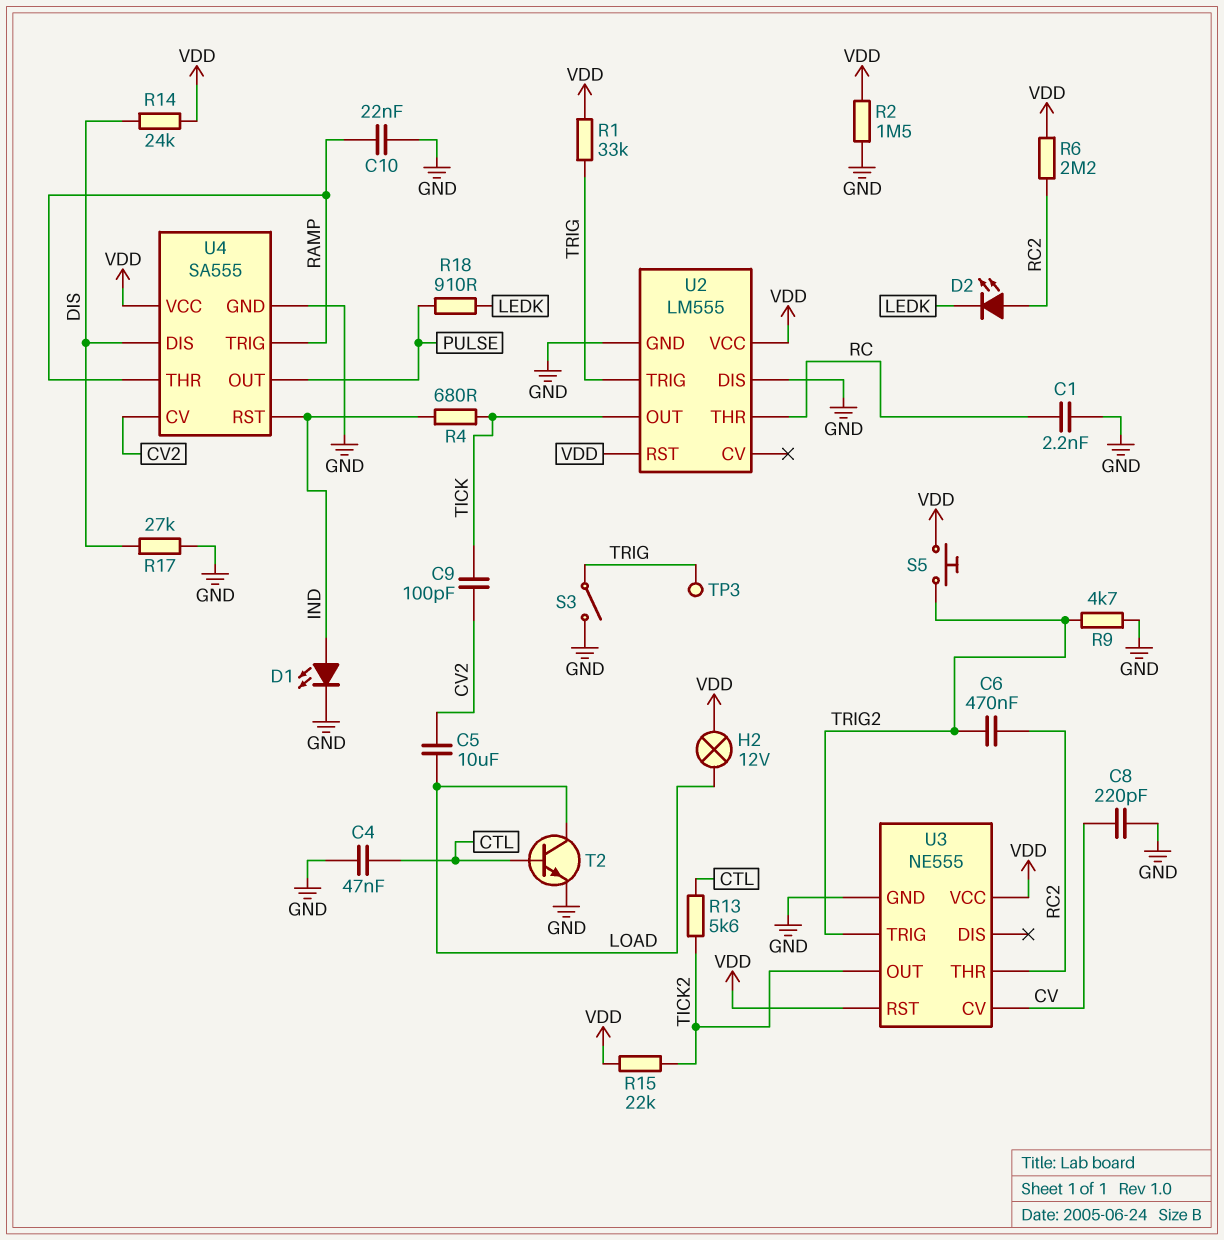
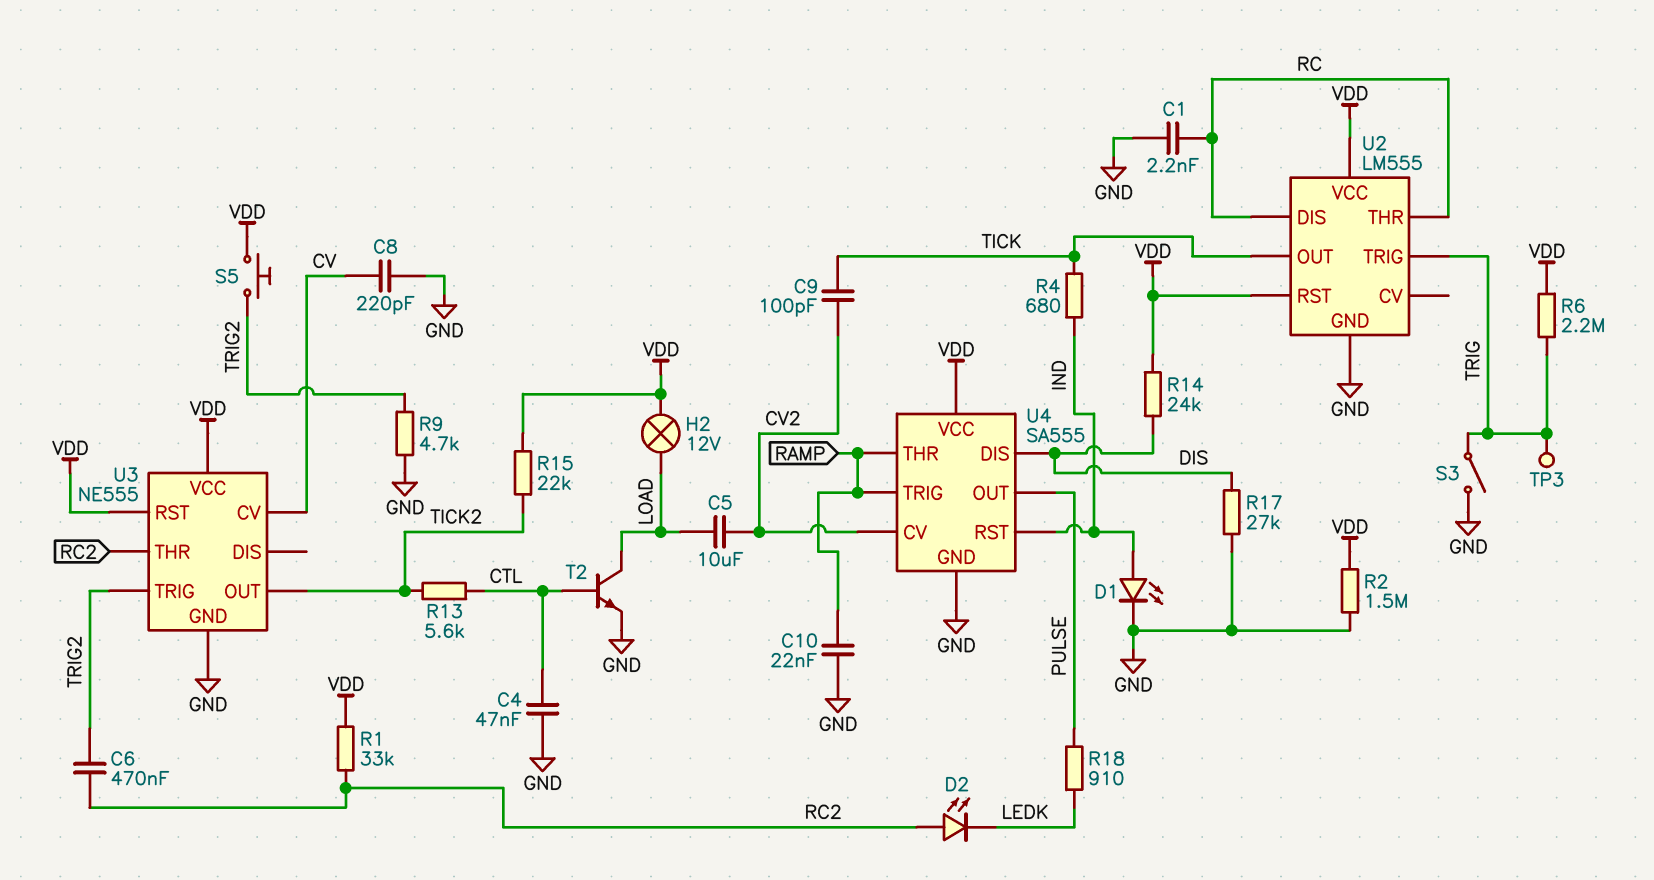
R1: 33k (TRIG, VDD) -> 33k (RC2, VDD)
R6: 2.2M (RC2, VDD) -> 2.2M (TRIG, VDD)
U2 pin DIS: GND -> RC

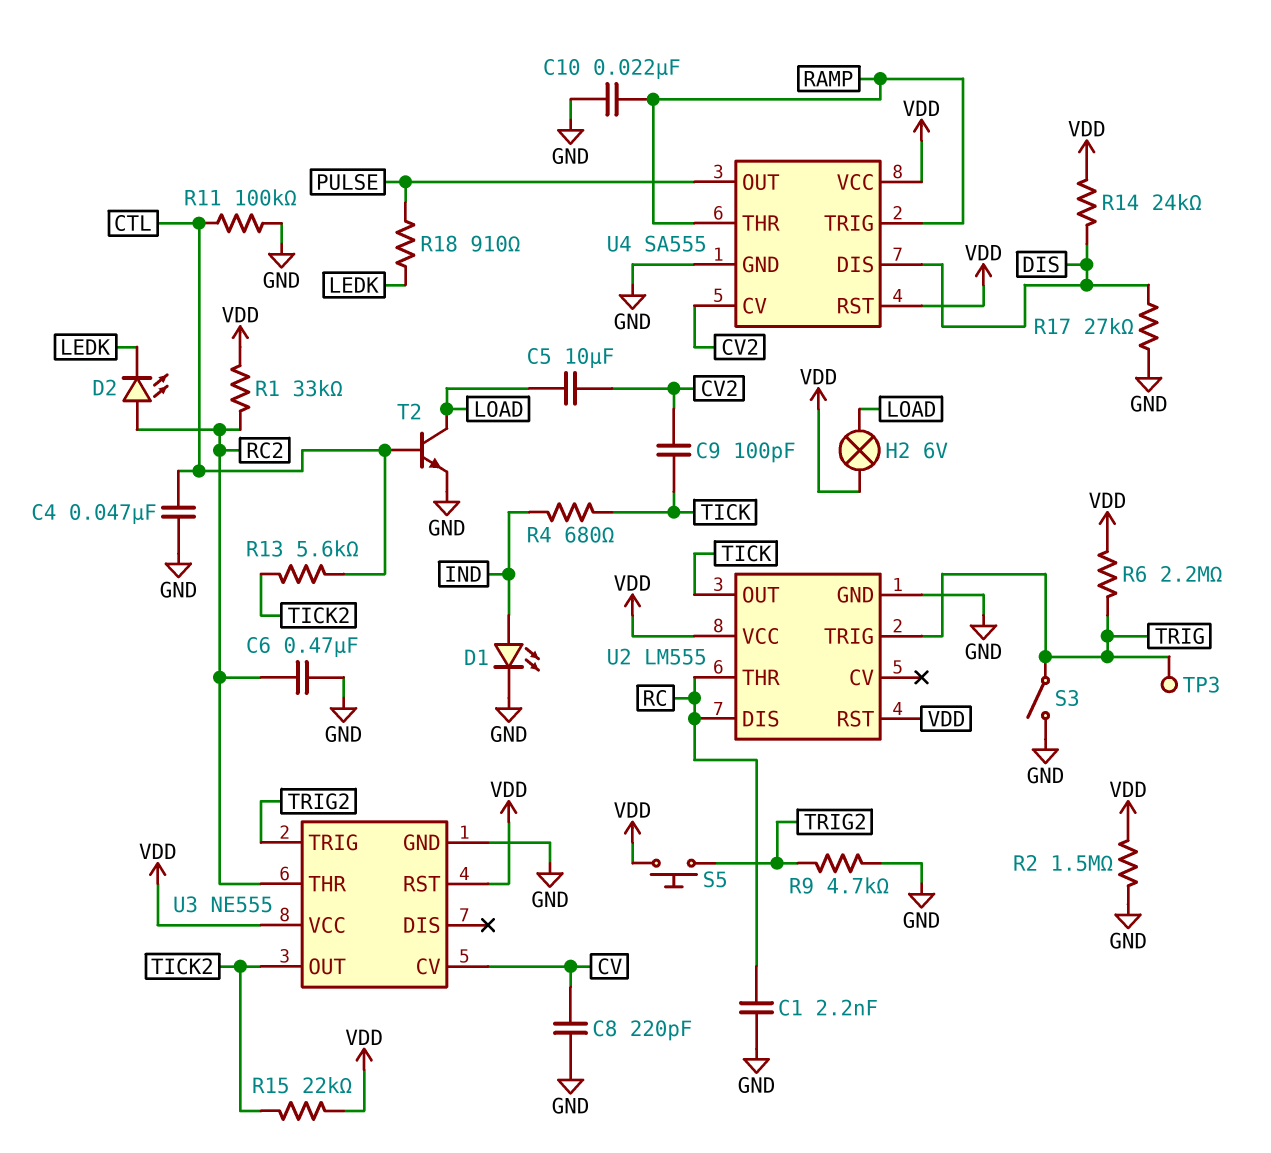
C6: 470nF (RC2, TRIG2) -> 470nF (GND, RC2)
H2: lamp 12V (LOAD, VDD) -> lamp 6V (LOAD, VDD)
R11: none -> 100k (CTL, GND)
U4 pin RST: IND -> VDD

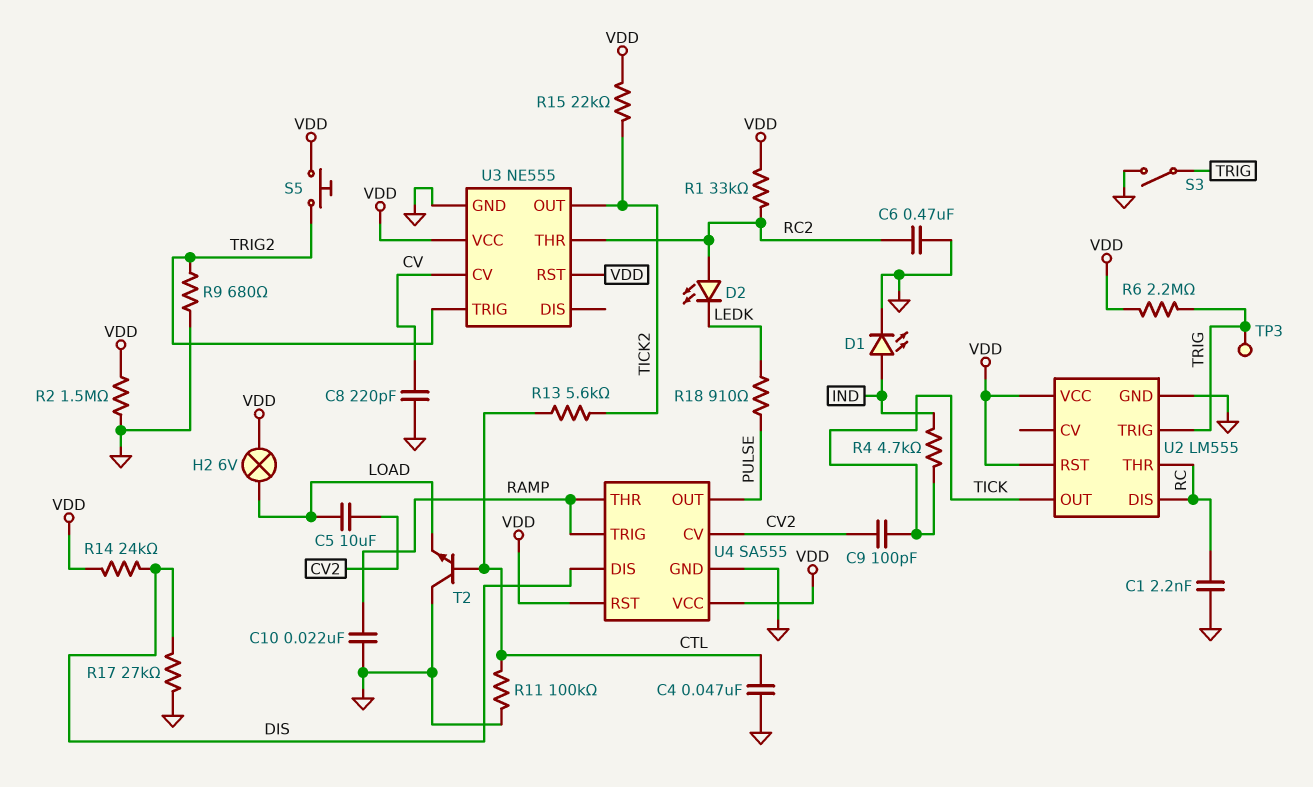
R4: 680 (IND, TICK) -> 4.7k (IND, TICK)
R9: 4.7k (GND, TRIG2) -> 680 (GND, TRIG2)
T2: NPN (B CTL, C LOAD, E GND) -> NPN (B CTL, C GND, E LOAD)

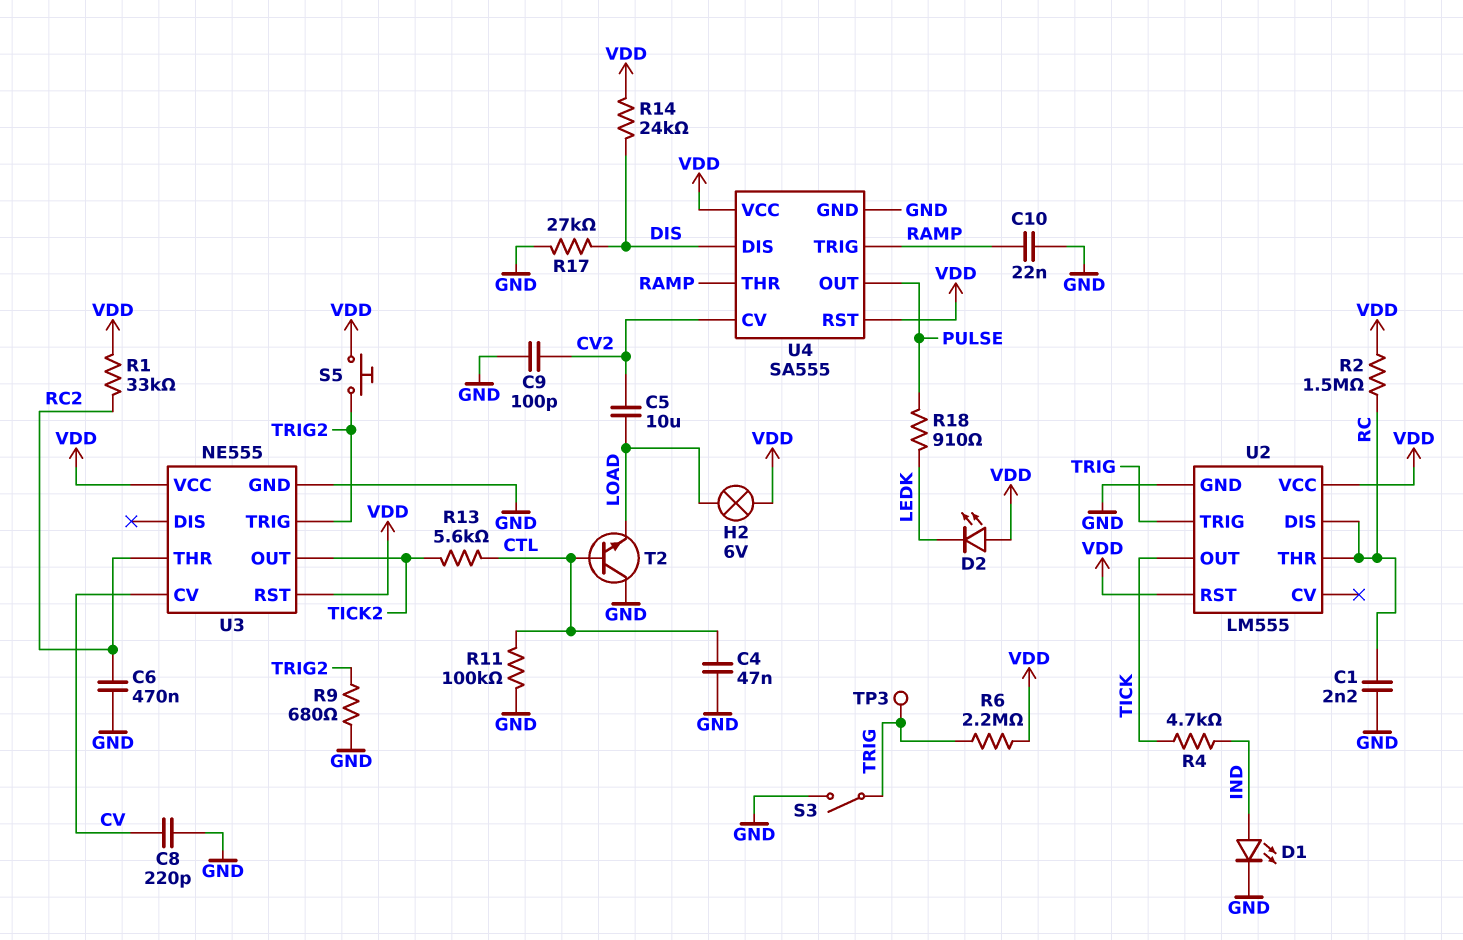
C9: 100pF (CV2, TICK) -> 100pF (CV2, GND)
D2: LED (A RC2, K LEDK) -> LED (A VDD, K LEDK)
R2: 1.5M (GND, VDD) -> 1.5M (RC, VDD)
R15: 22k (TICK2, VDD) -> none

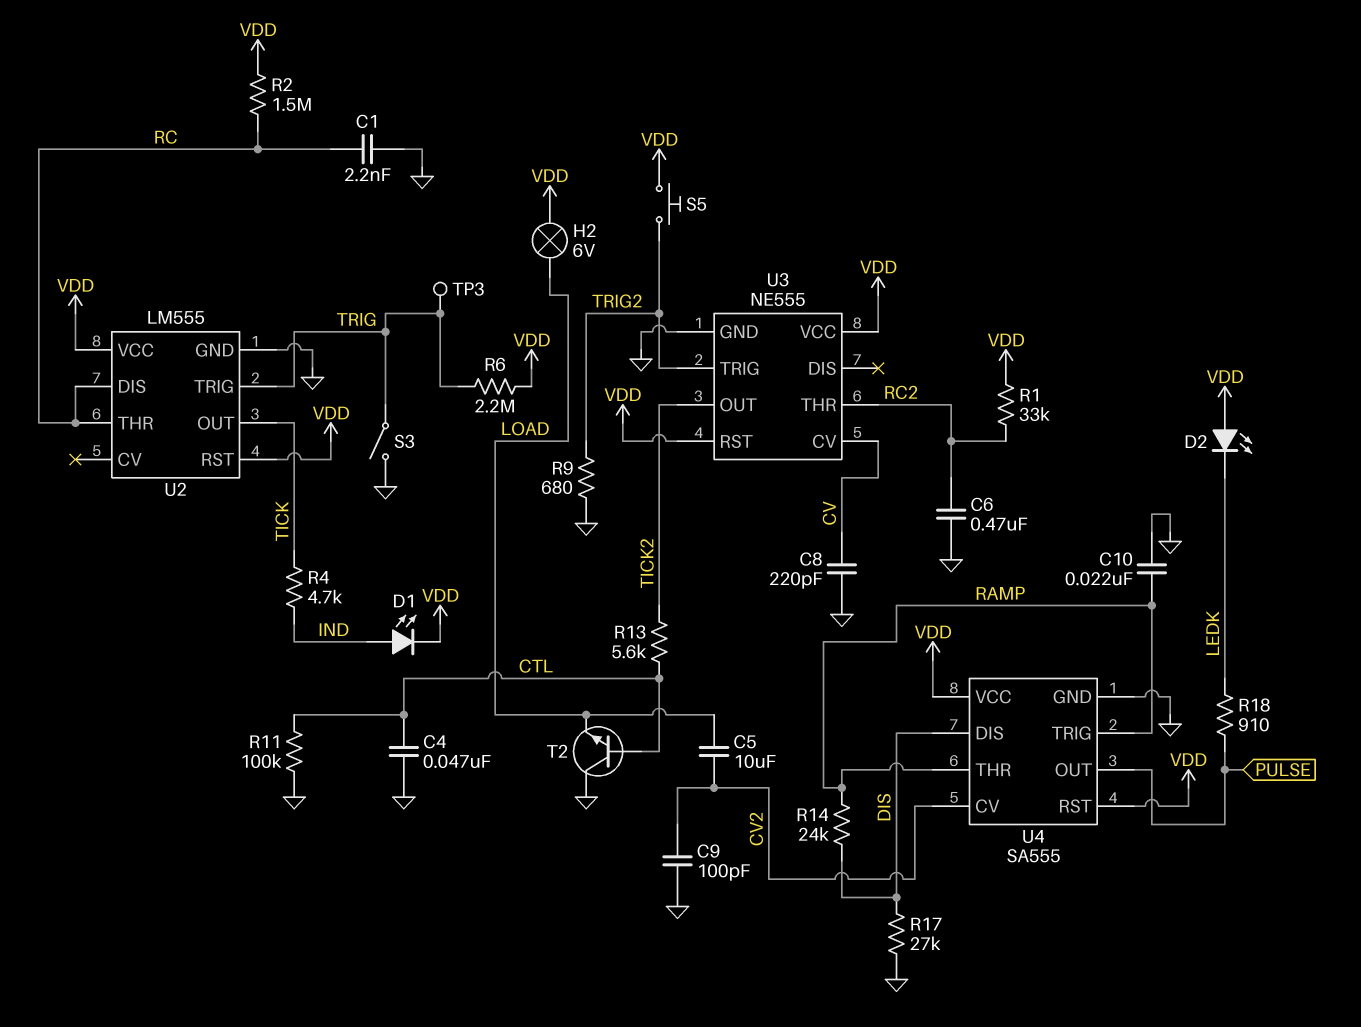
D1: LED (A IND, K GND) -> LED (A IND, K VDD)
R14: 24k (DIS, VDD) -> 24k (DIS, RAMP)

